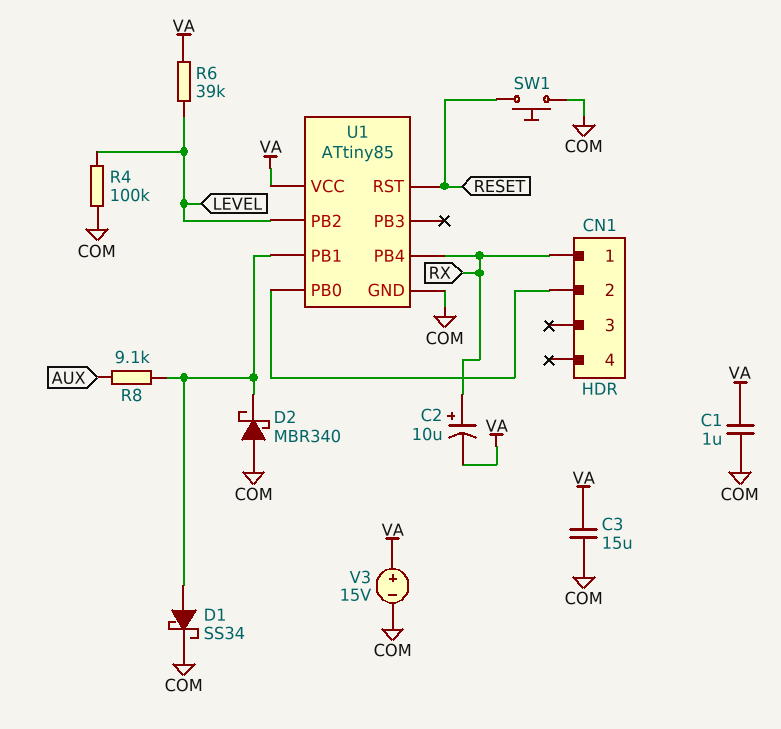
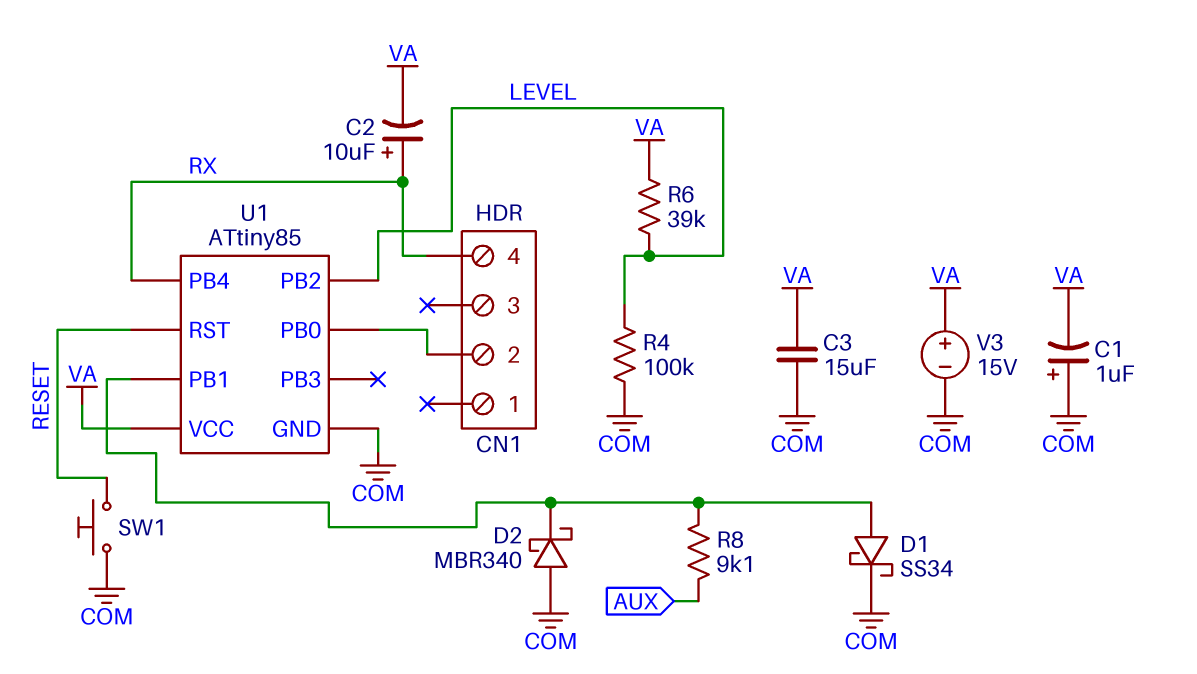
C1: 1uF (COM, VA) -> 1uF (plus COM, minus VA)
CN1 pin 1: RX -> none
CN1 pin 4: none -> RX

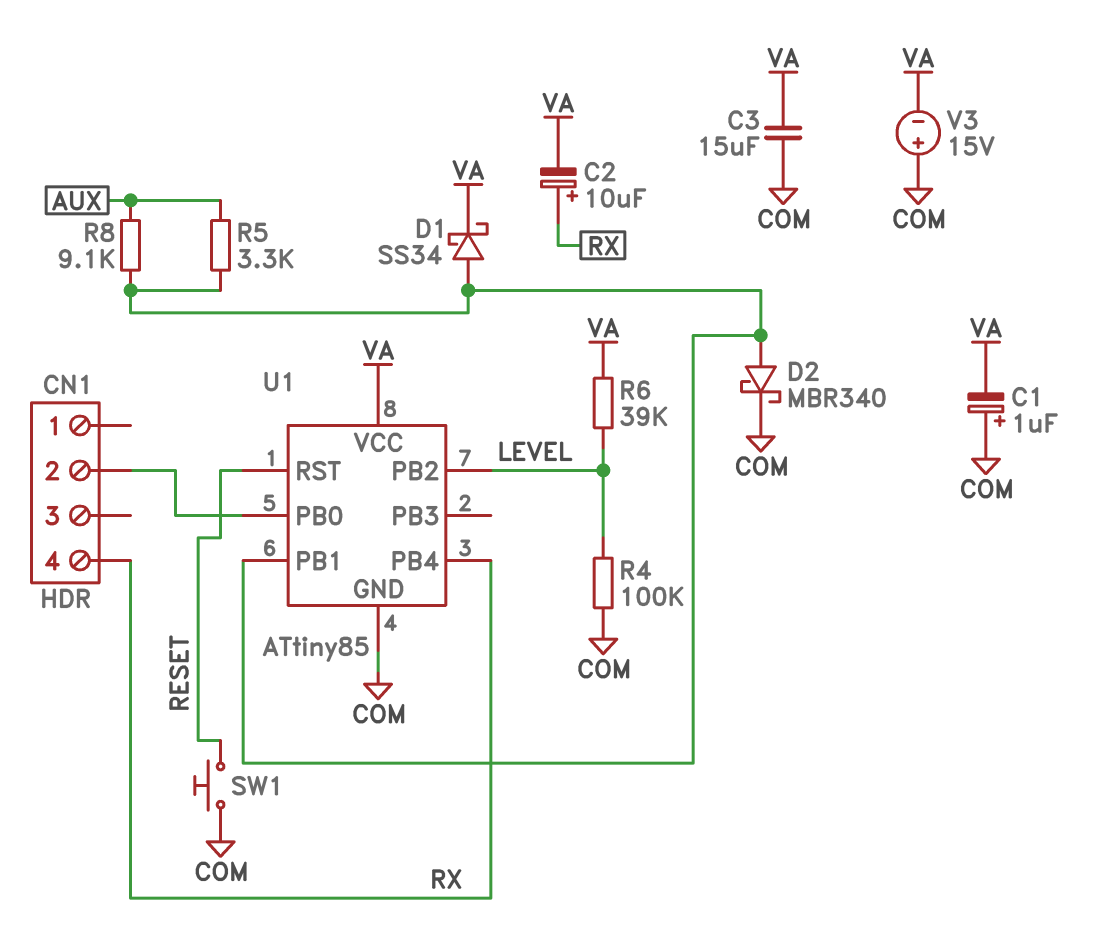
D1: schottky SS34 (A U1/PB1, K COM) -> schottky SS34 (A U1/PB1, K VA)
D2: schottky MBR340 (A COM, K U1/PB1) -> schottky MBR340 (A U1/PB1, K COM)
R5: none -> 3.3k (AUX, U1/PB1)
V3: 15V (plus VA, minus COM) -> 15V (plus COM, minus VA)

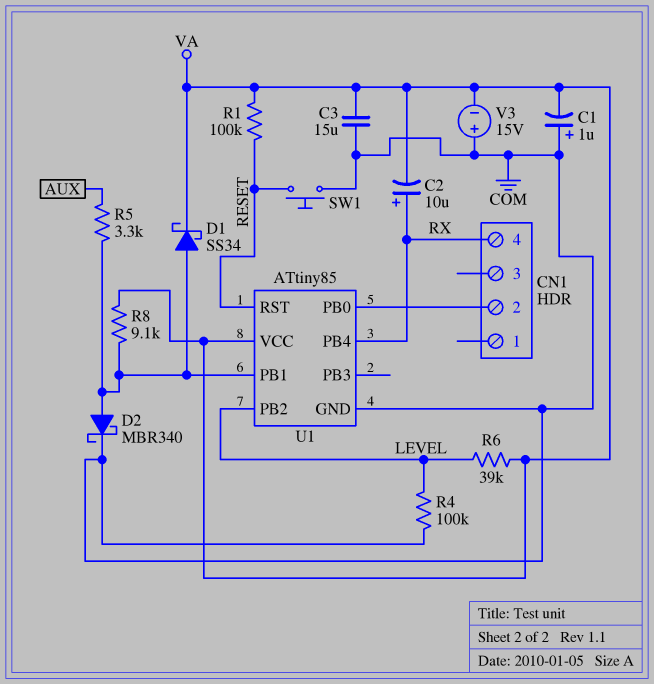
R1: none -> 100k (RESET, VA)
R8: 9.1k (AUX, U1/PB1) -> 9.1k (U1/PB1, VA)

